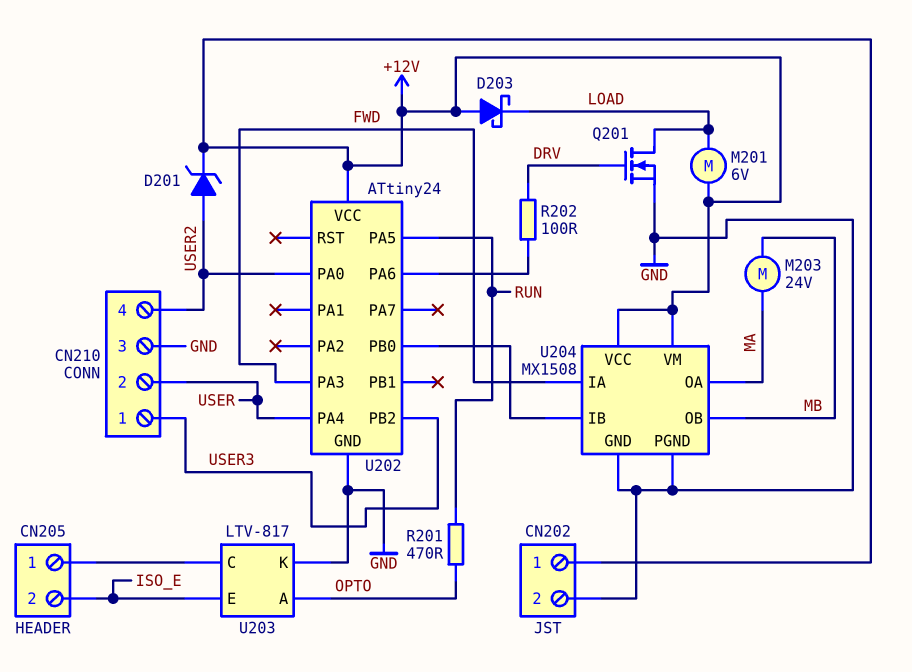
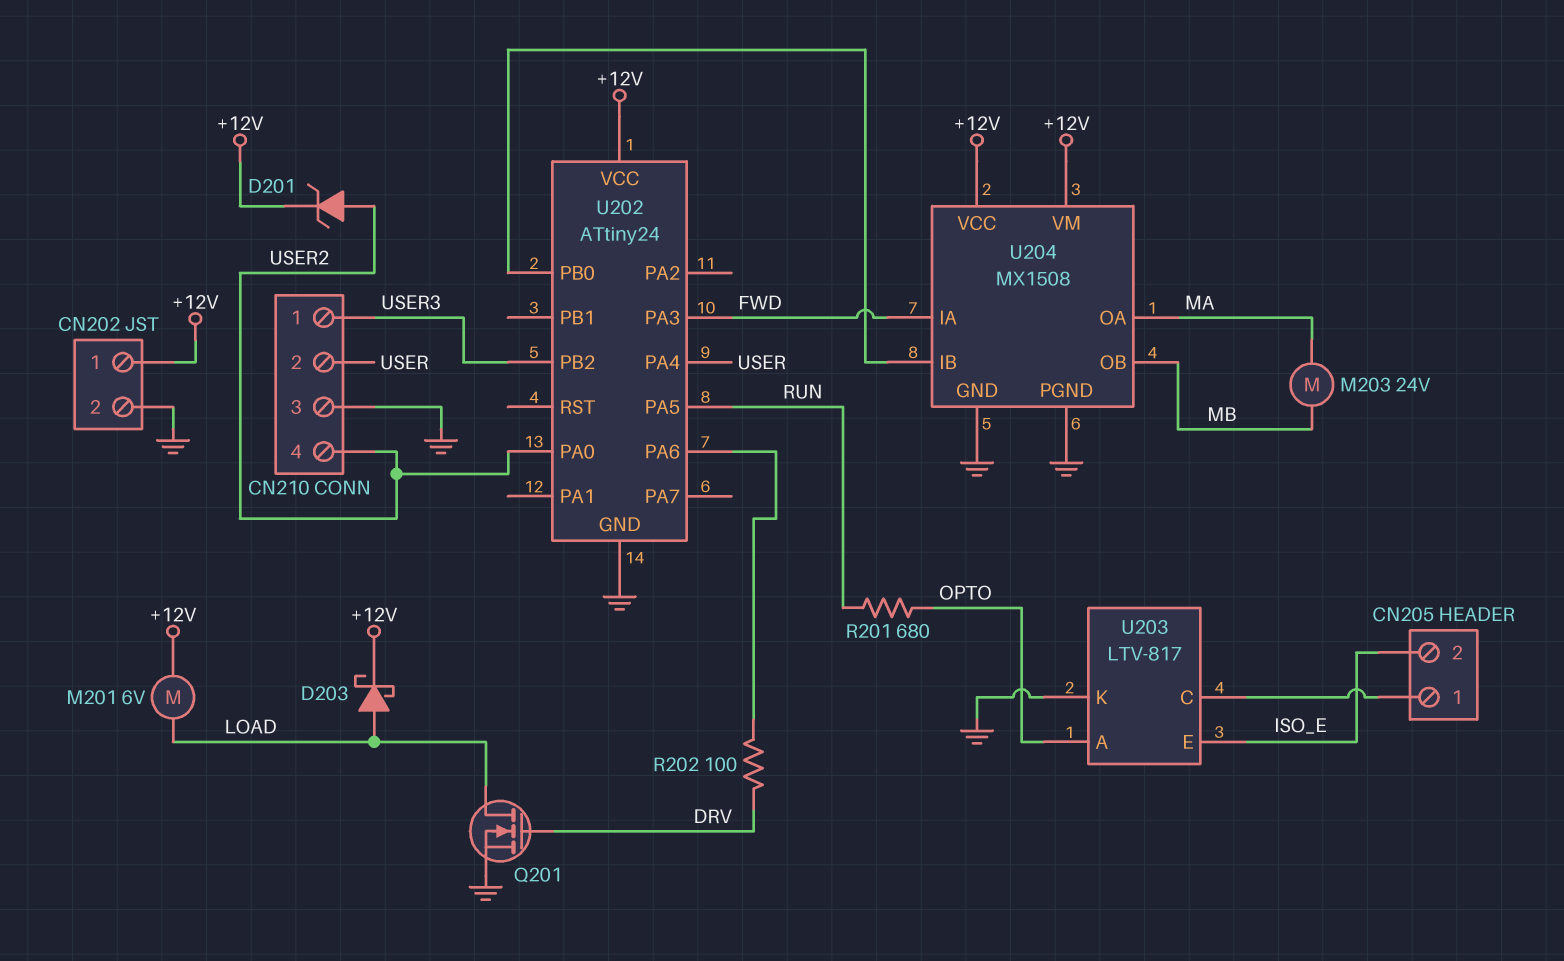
D203: schottky (A +12V, K LOAD) -> schottky (A LOAD, K +12V)
R201: 470 (OPTO, RUN) -> 680 (OPTO, RUN)

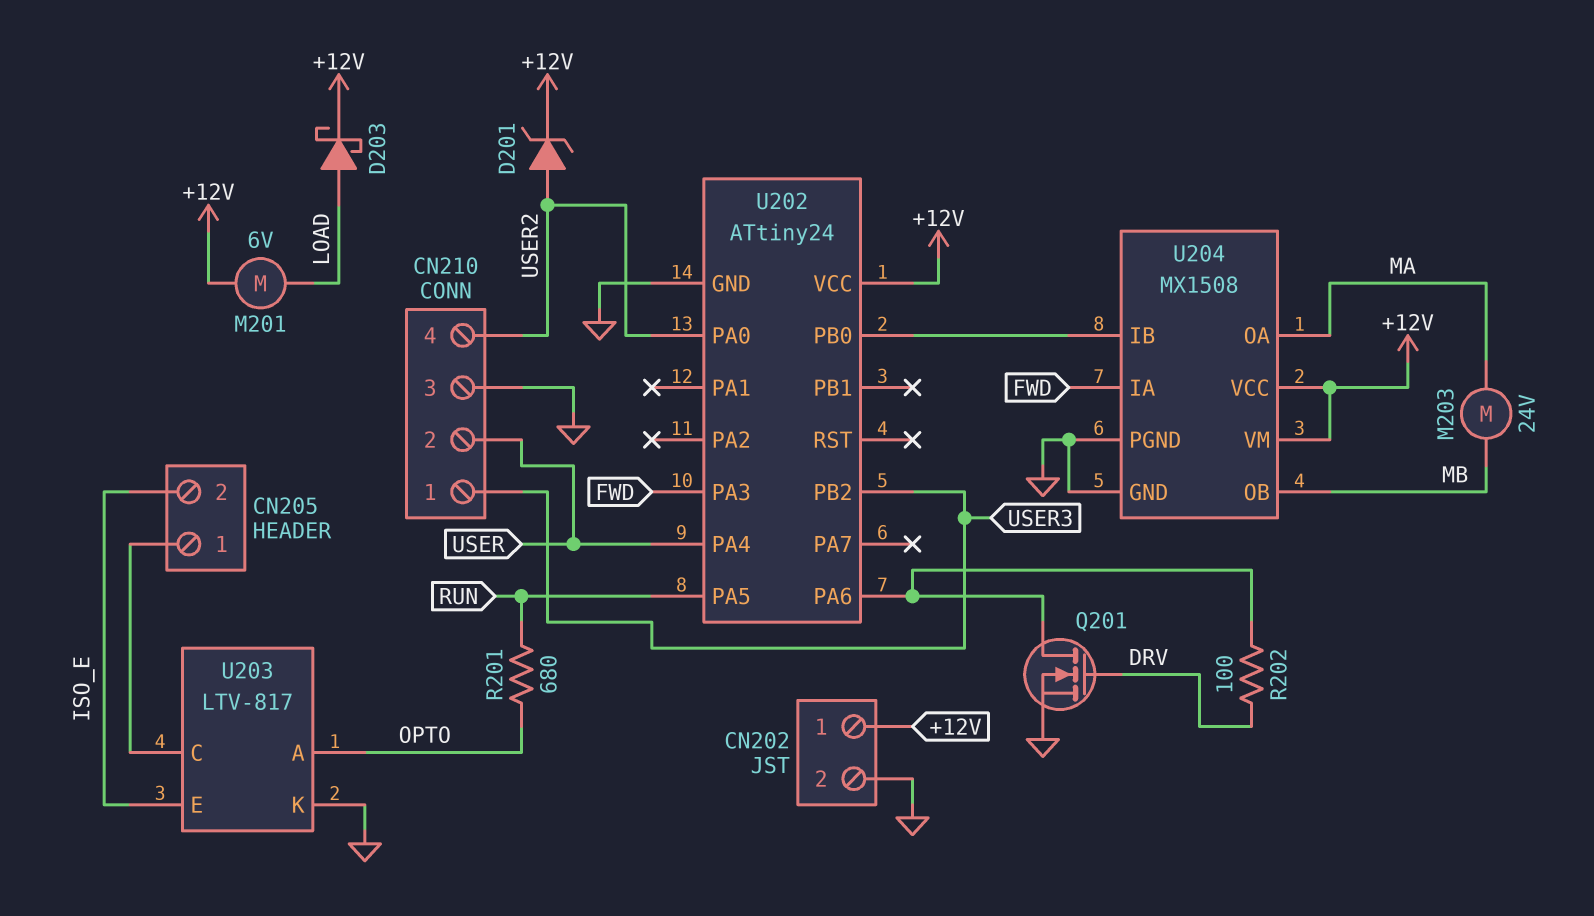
Q201: NMOS (G DRV, D LOAD, S GND) -> NMOS (G DRV, D U202/PA6, S GND)

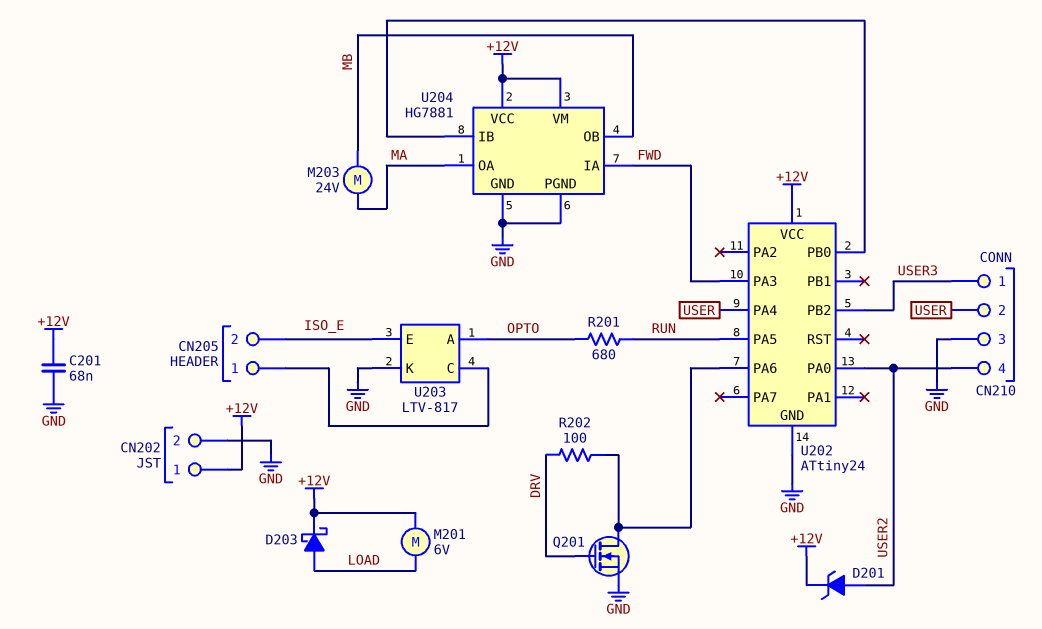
C201: none -> 68nF (+12V, GND)
U204: MX1508 -> HG7881

